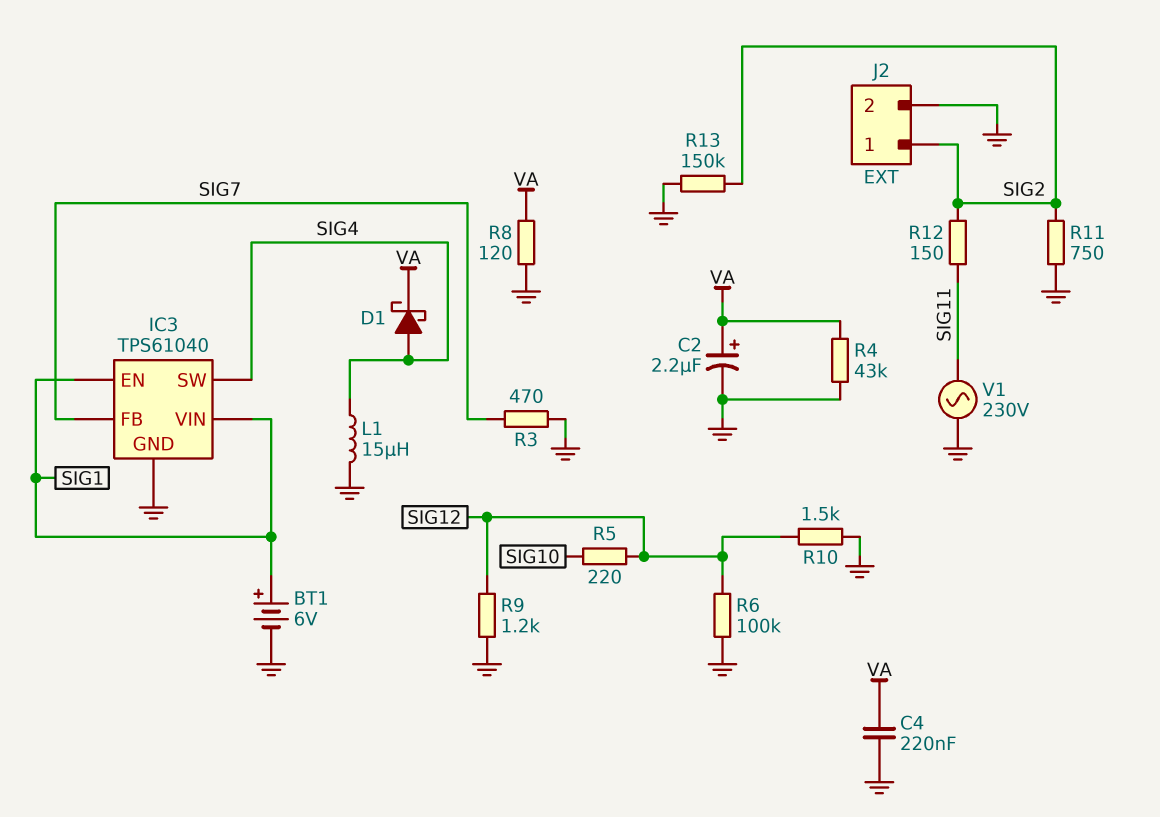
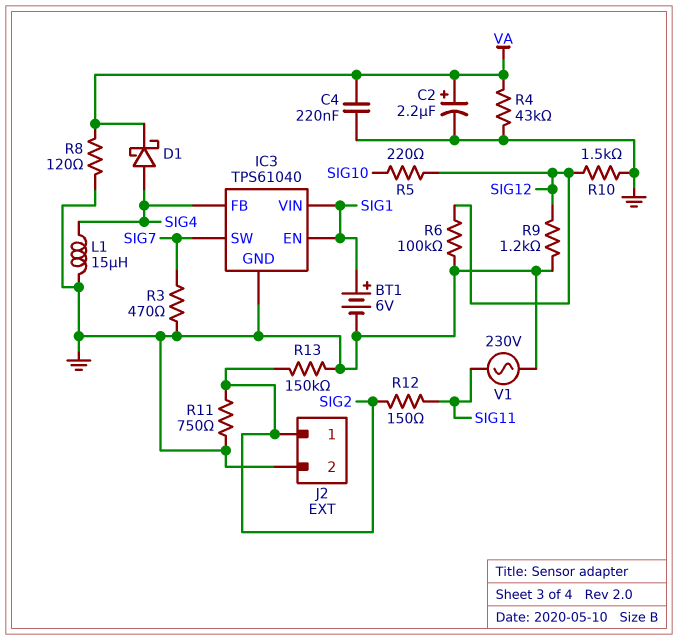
IC3 pin FB: SIG7 -> SIG4
IC3 pin SW: SIG4 -> SIG7

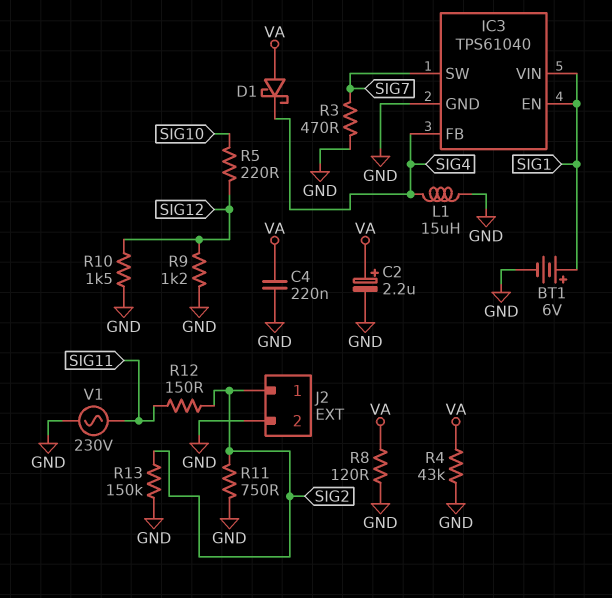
D1: schottky (A SIG4, K VA) -> schottky (A VA, K SIG4)
R6: 100k (GND, SIG12) -> none

